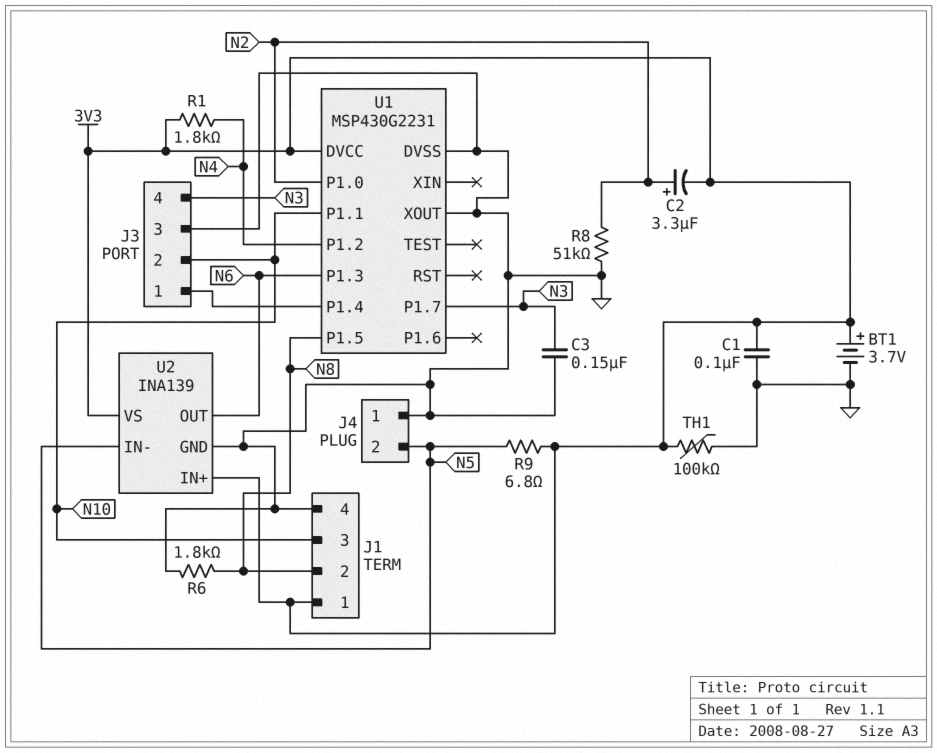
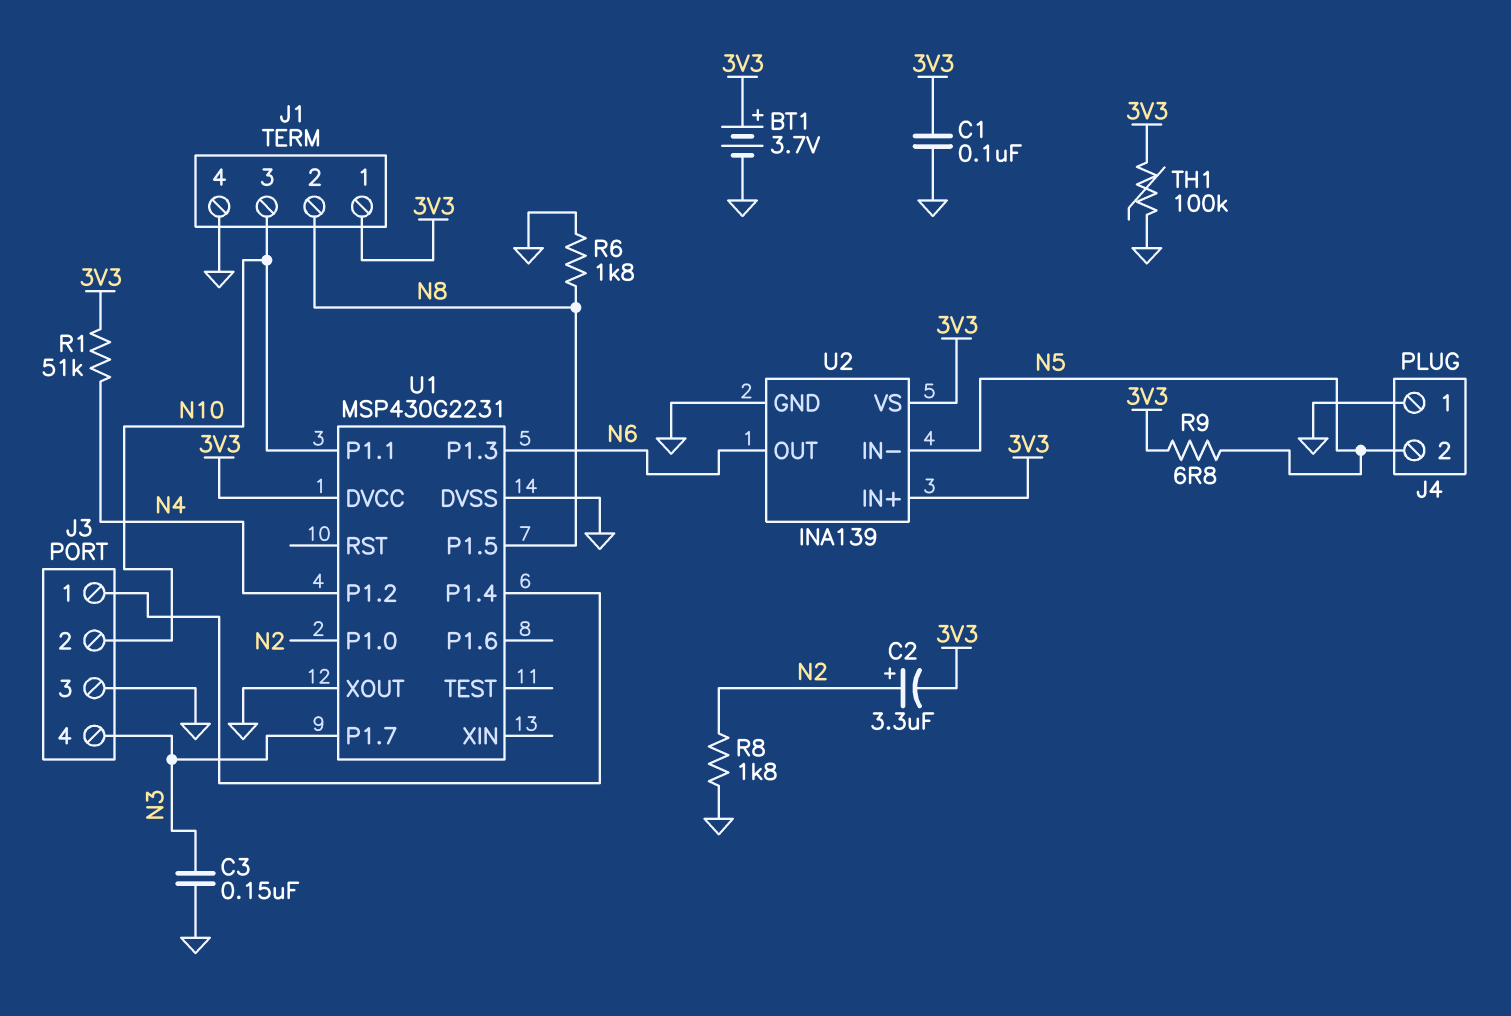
R1: 1.8k (3V3, N4) -> 51k (3V3, N4)
R8: 51k (GND, N2) -> 1.8k (GND, N2)

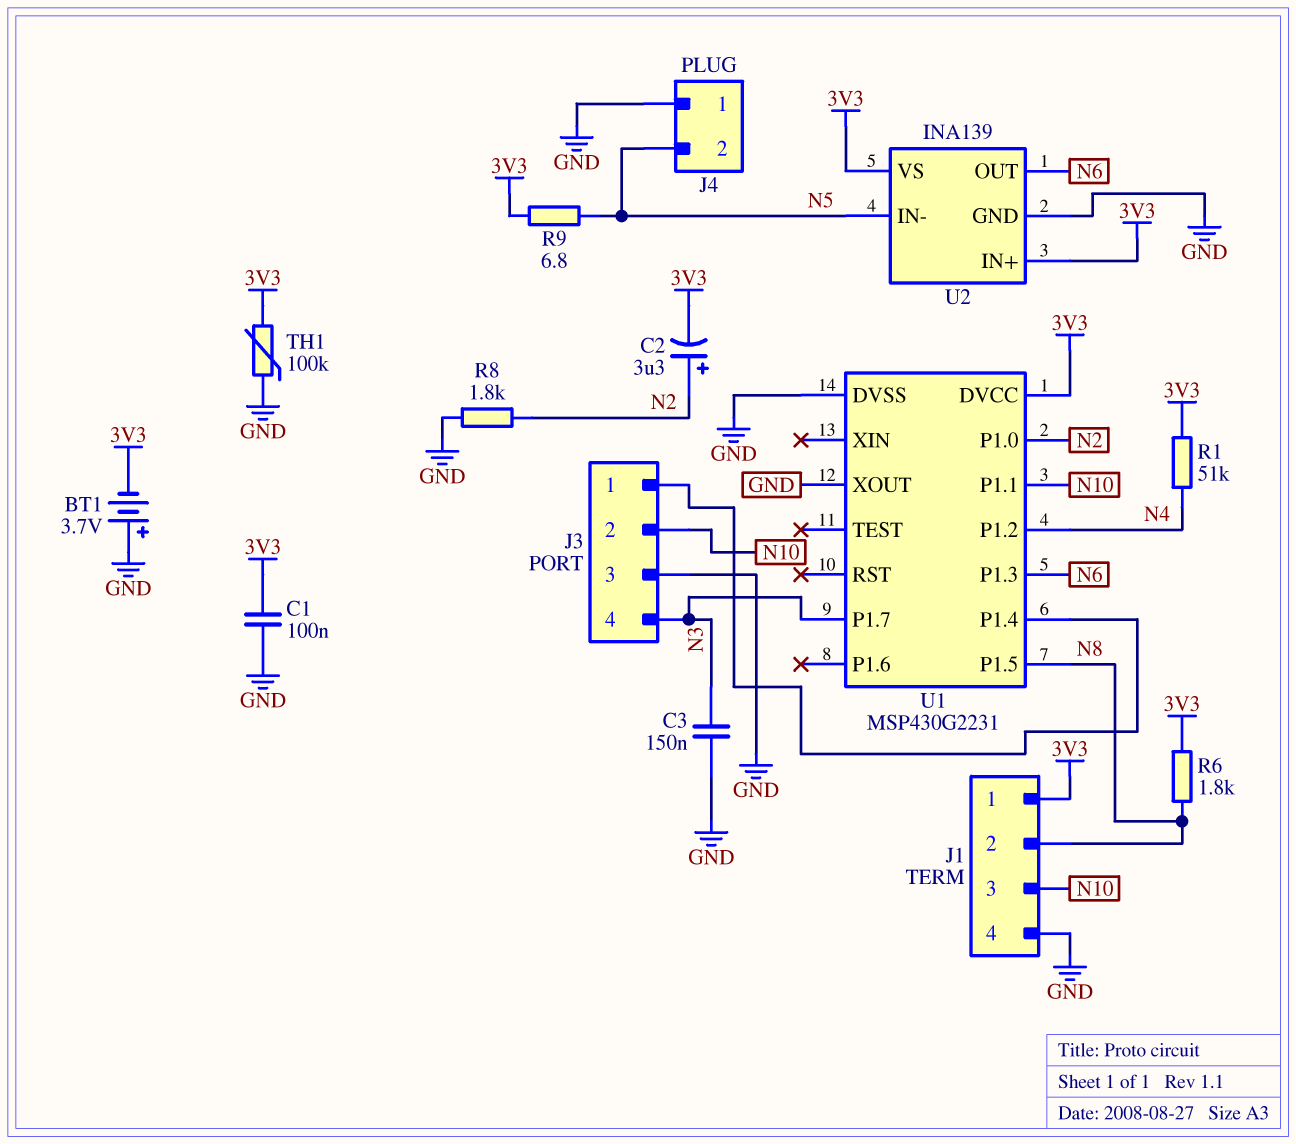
BT1: 3.7V (plus 3V3, minus GND) -> 3.7V (plus GND, minus 3V3)
R6: 1.8k (GND, N8) -> 1.8k (3V3, N8)

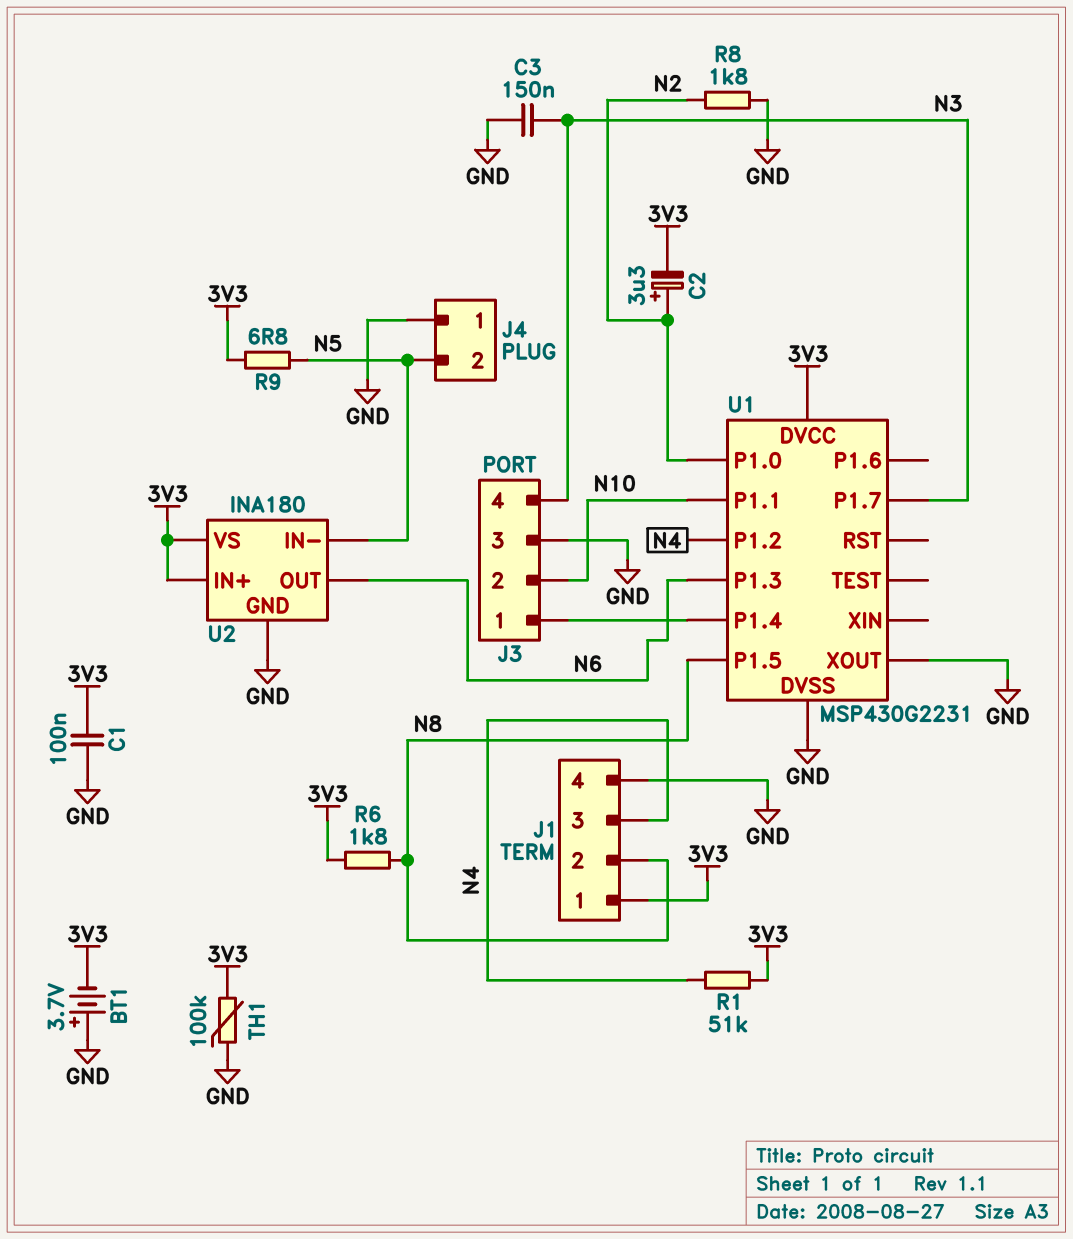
J1 pin 3: N10 -> N4
U2: INA139 -> INA180

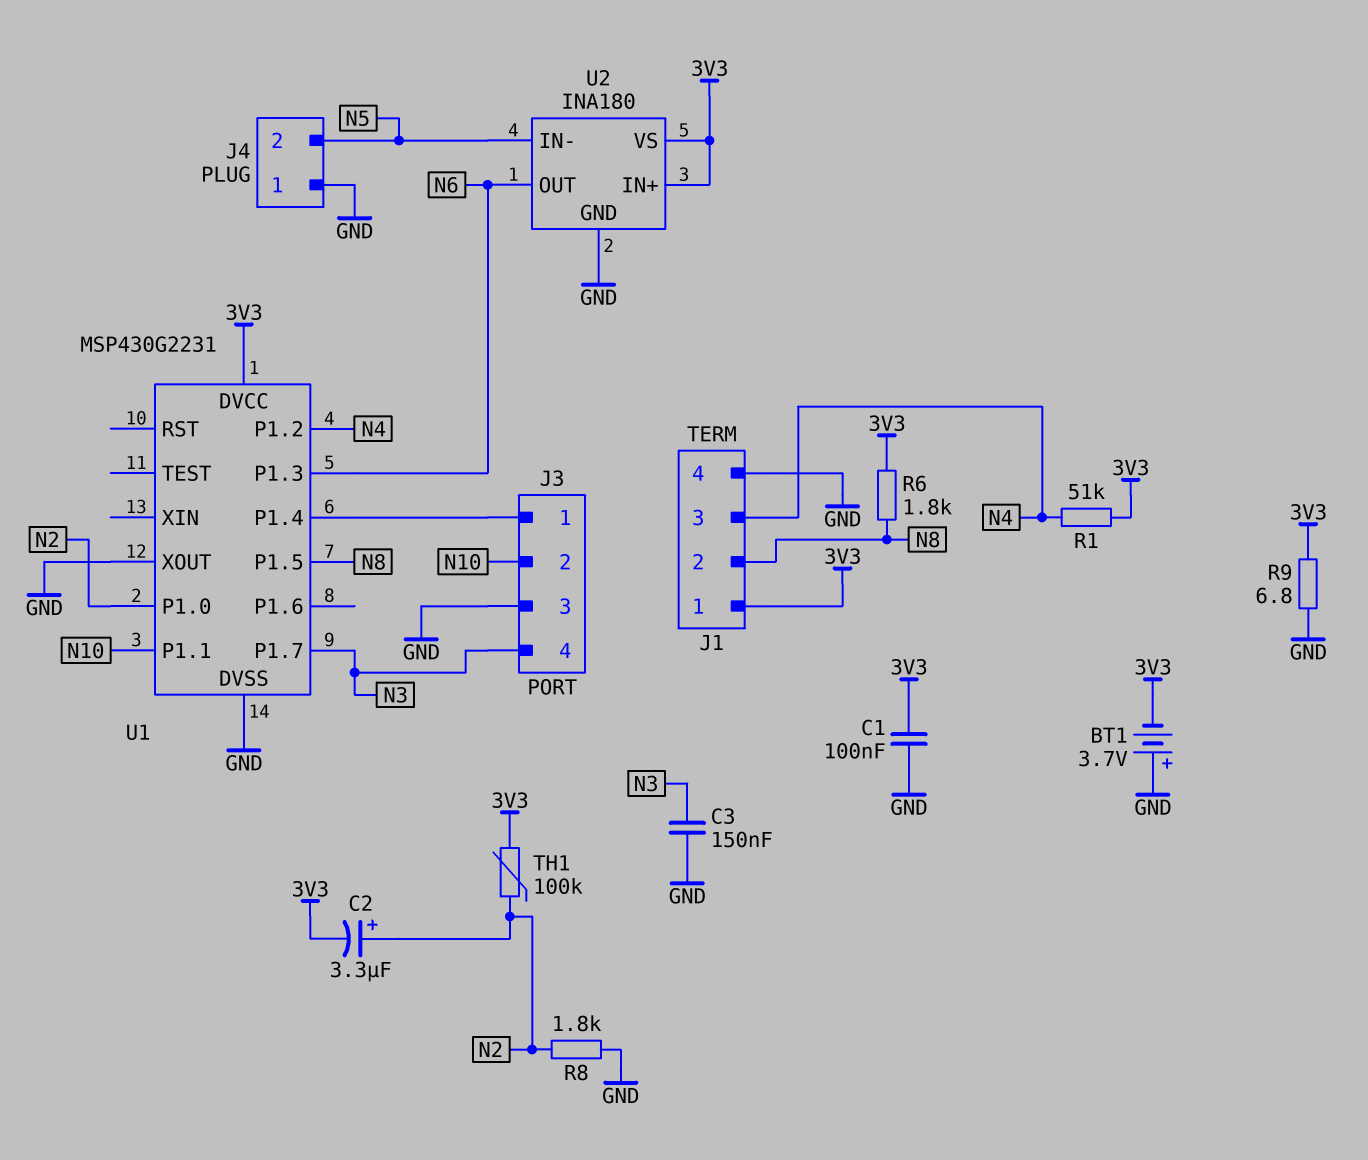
R9: 6.8 (3V3, N5) -> 6.8 (3V3, GND)
TH1: 100k (3V3, GND) -> 100k (3V3, N2)

